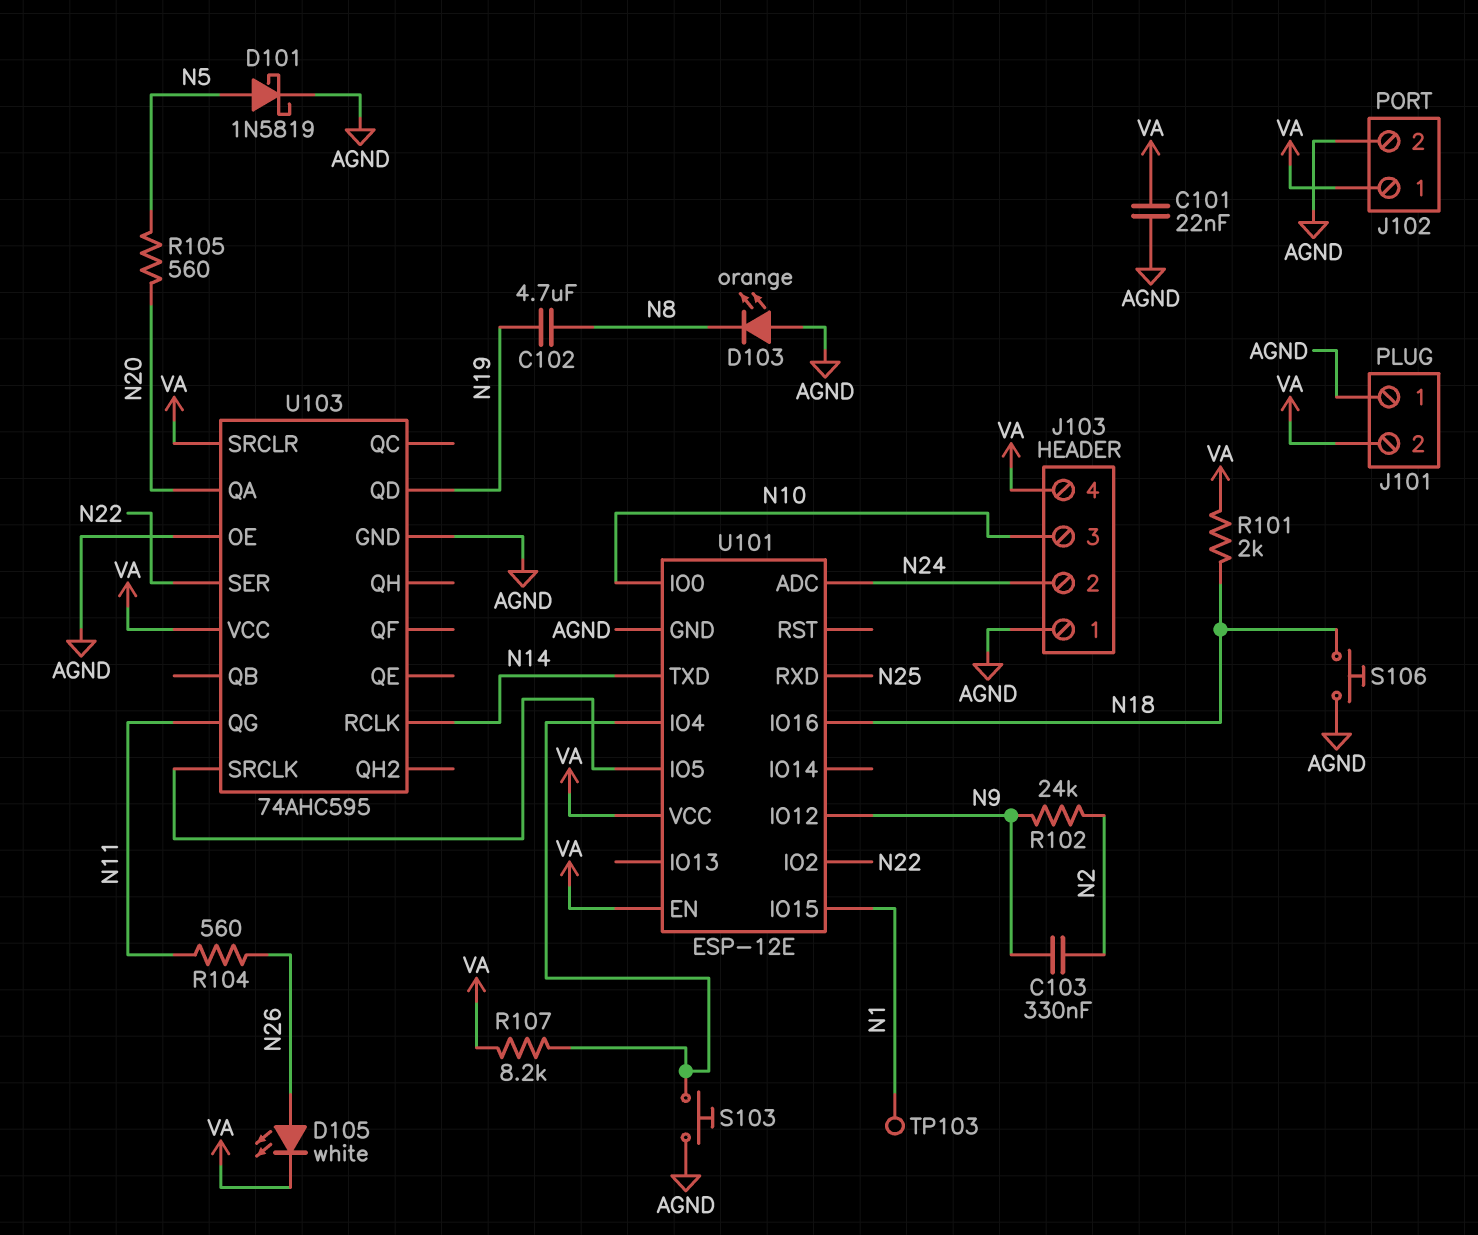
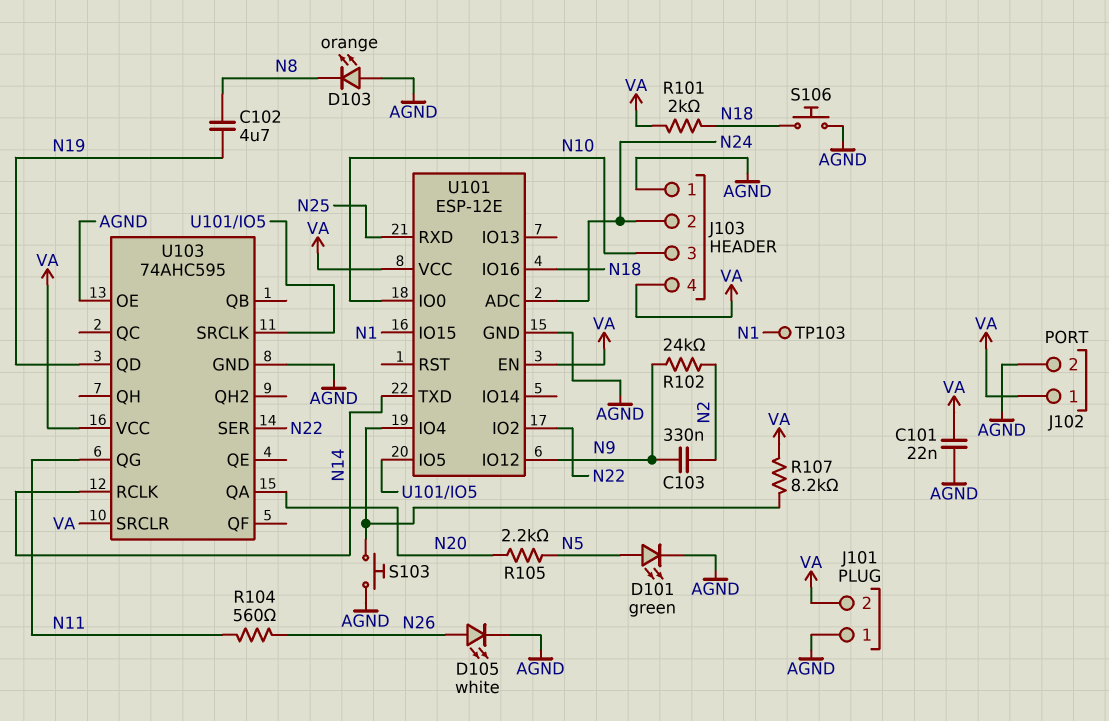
D101: schottky 1N5819 (A N5, K AGND) -> LED green (A N5, K AGND)
D105: LED white (A N26, K VA) -> LED white (A N26, K AGND)
R105: 560 (N5, N20) -> 2.2k (N5, N20)

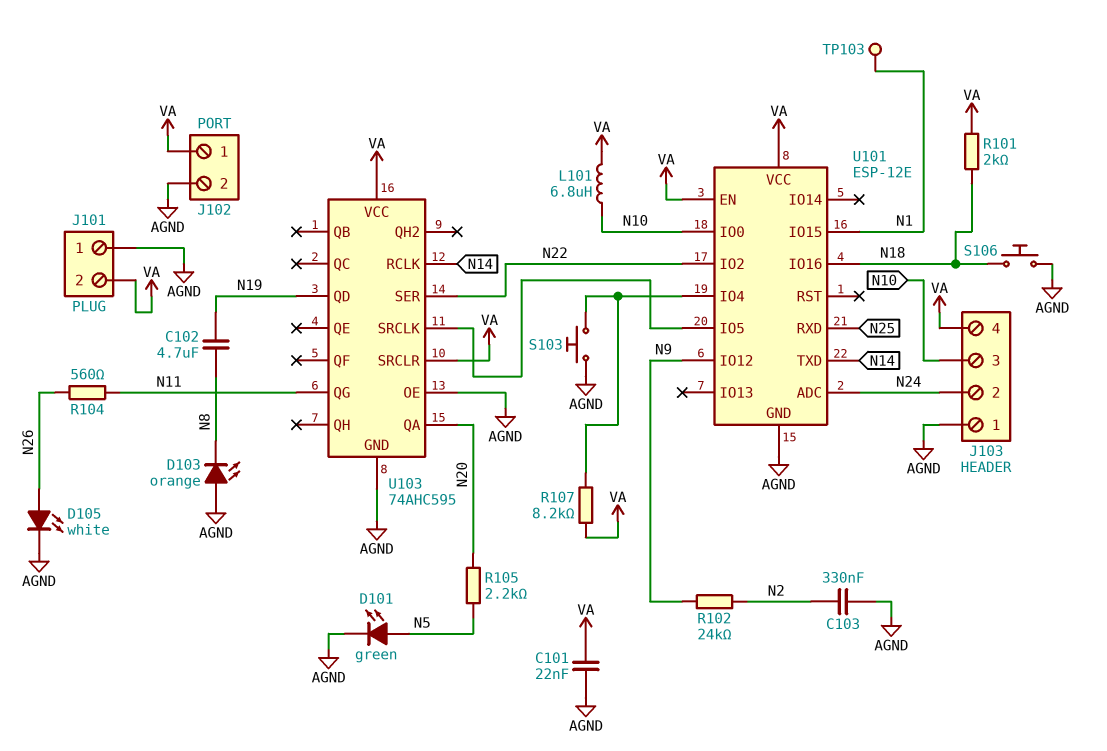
C103: 330nF (N2, N9) -> 330nF (AGND, N2)
L101: none -> 6.8uH (N10, VA)

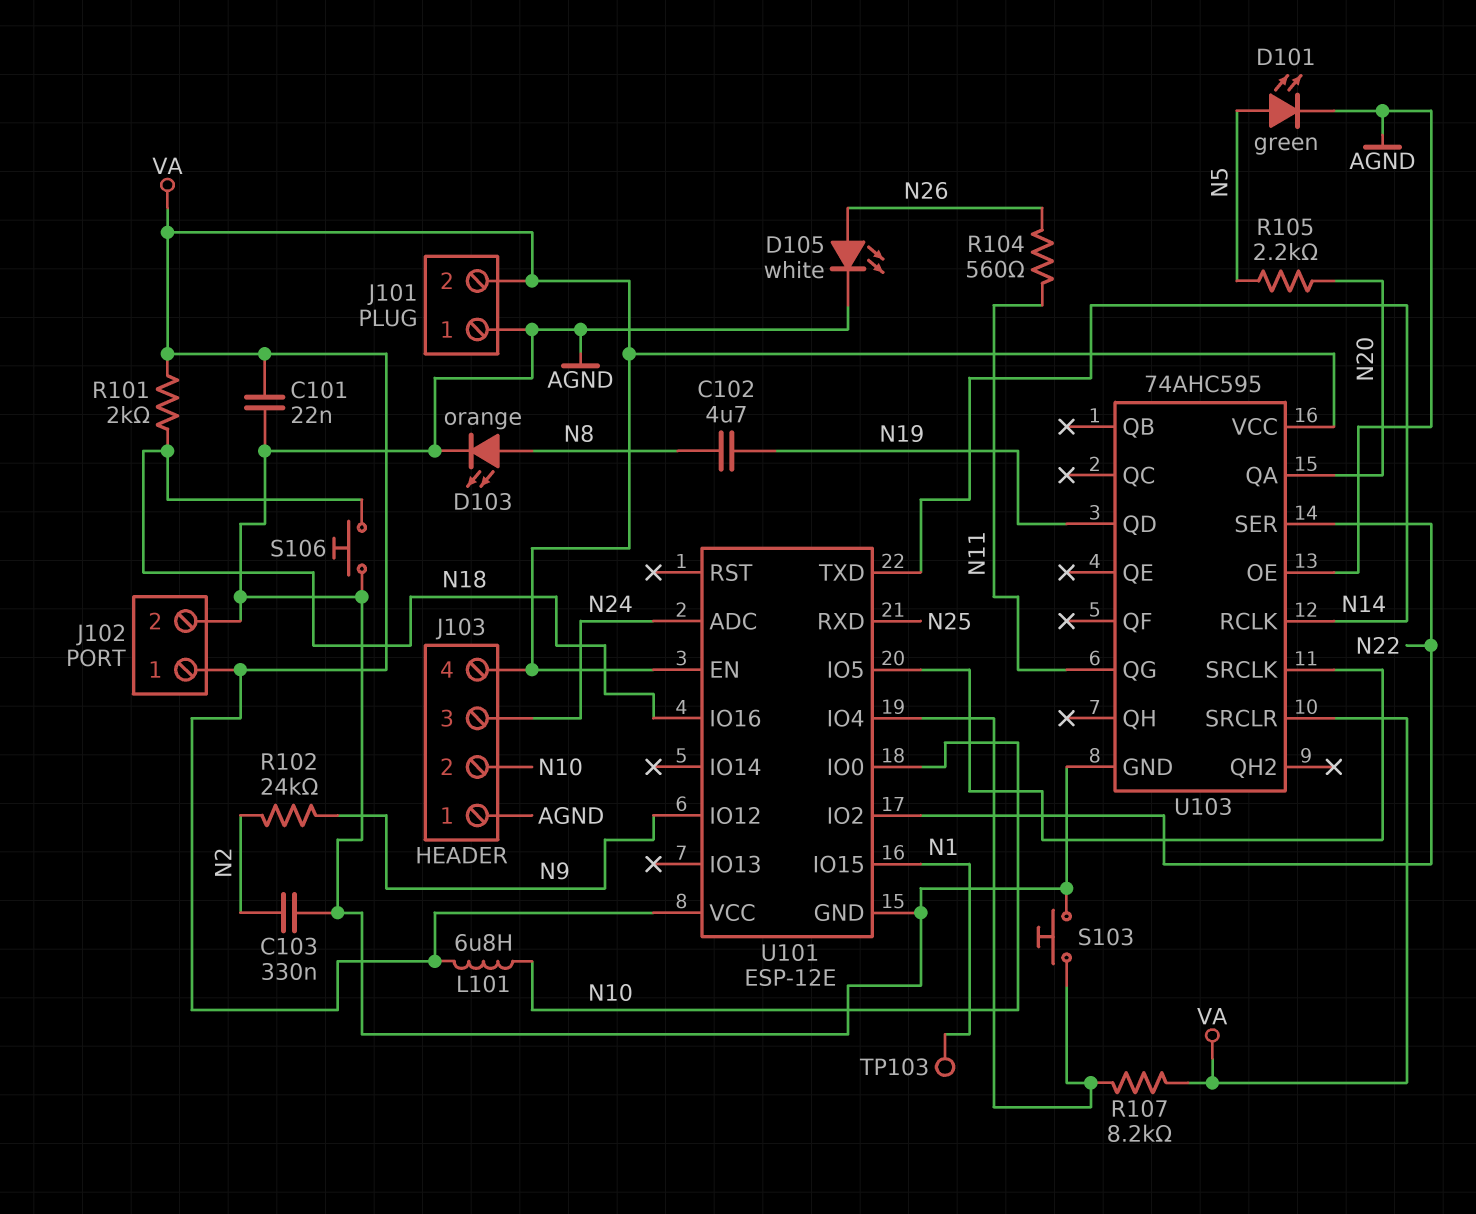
D103: LED orange (A AGND, K N8) -> LED orange (A N8, K AGND)
J103 pin 2: N24 -> N10
J103 pin 3: N10 -> N24

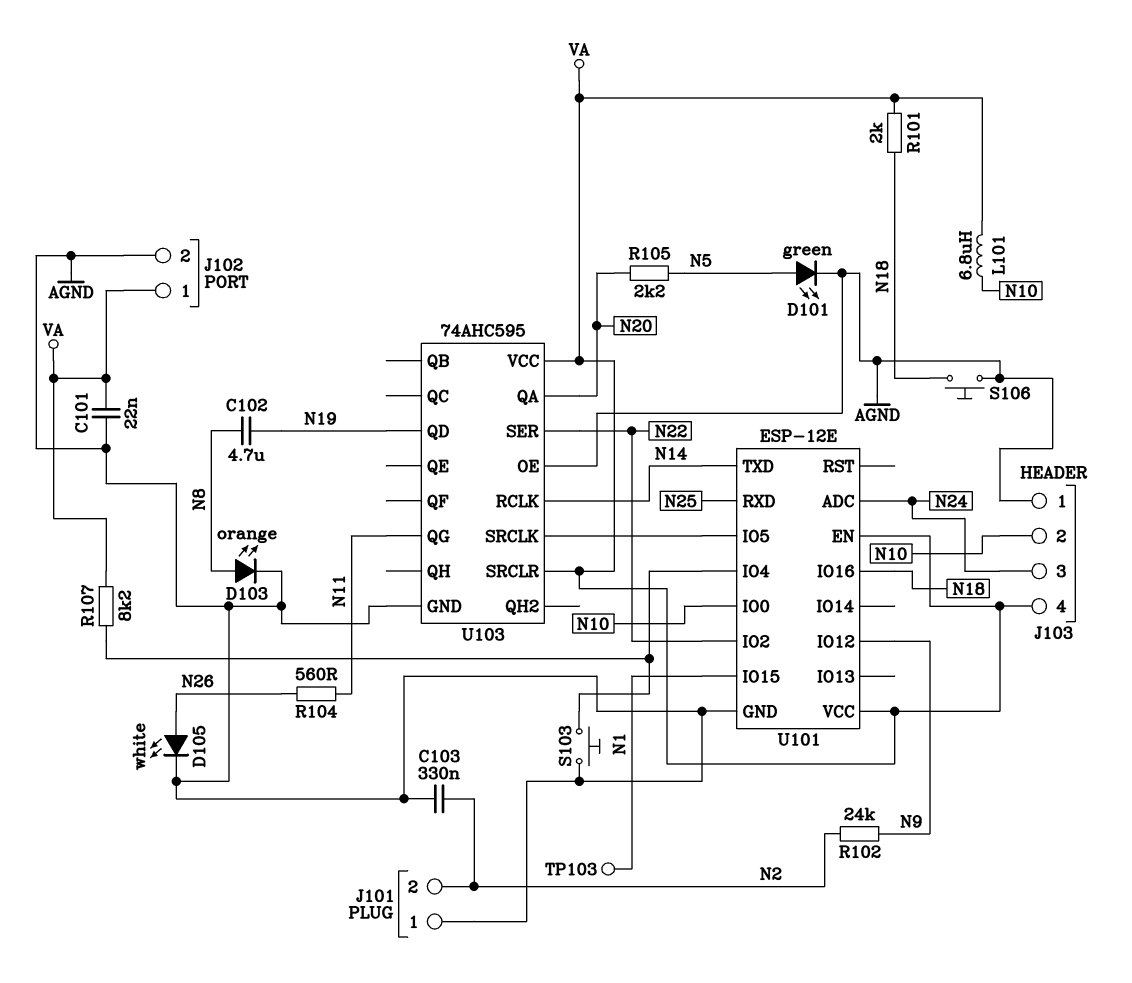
J101 pin 2: VA -> N2

